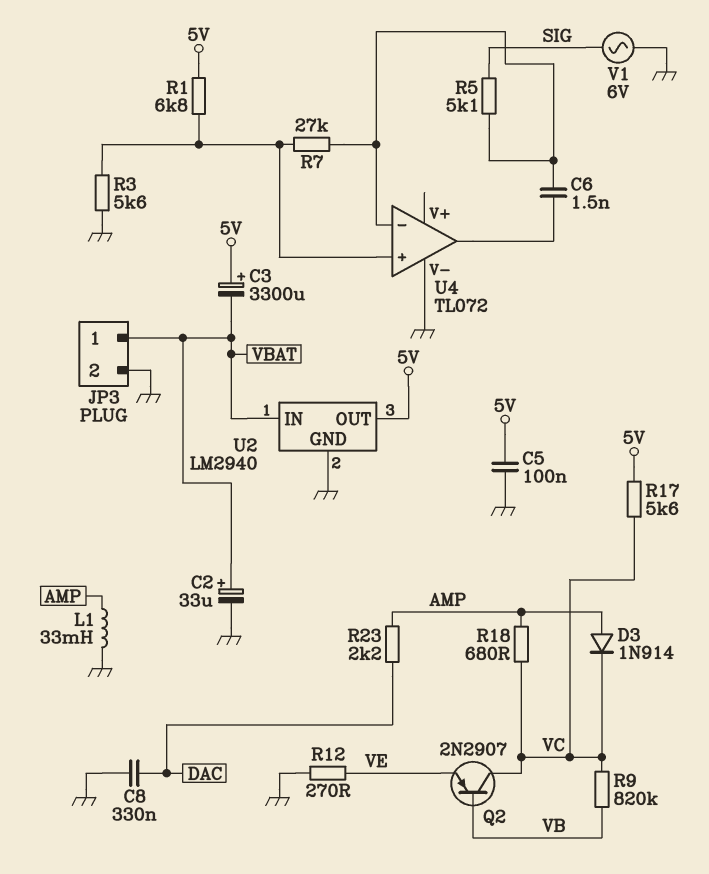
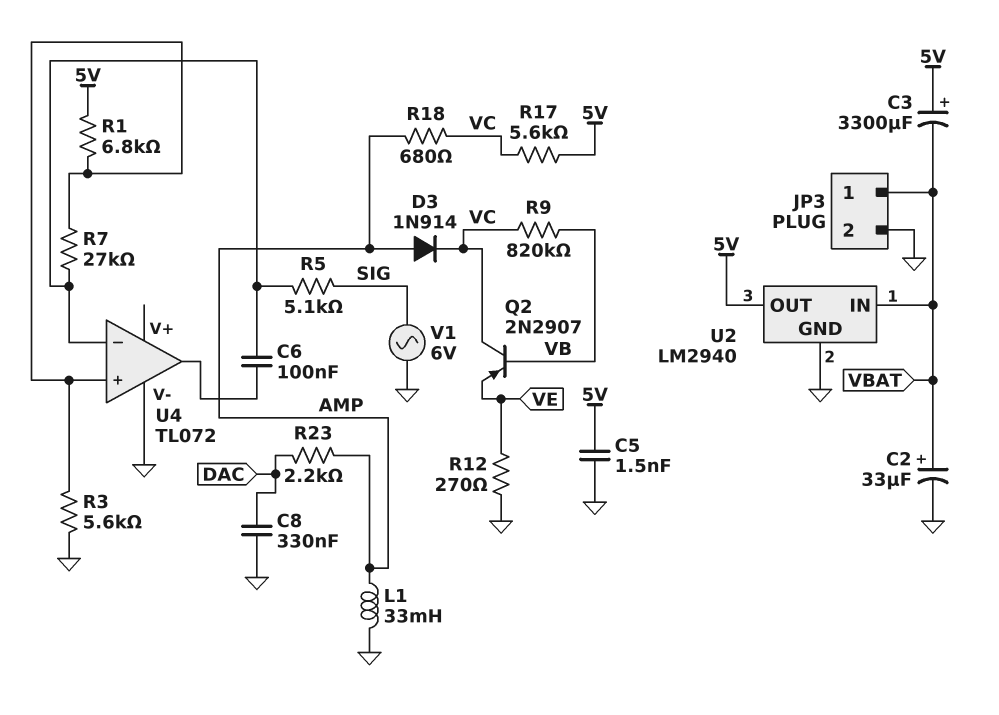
C5: 100nF (5V, GND) -> 1.5nF (5V, GND)
C6: 1.5nF (U4/in-, U4/out) -> 100nF (U4/in-, U4/out)

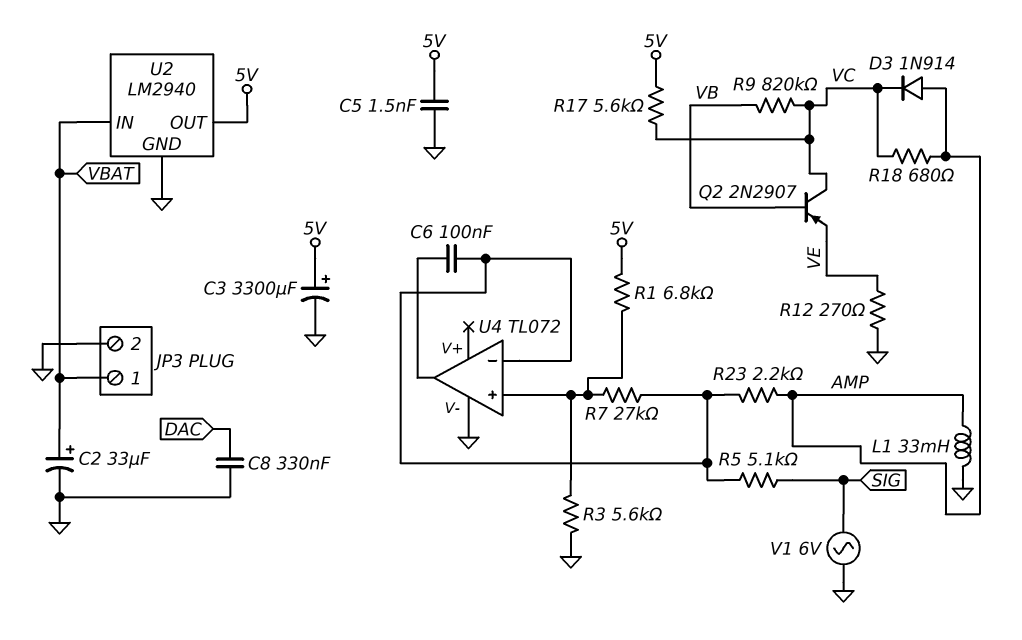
C3: 3300uF (plus 5V, minus VBAT) -> 3300uF (plus 5V, minus GND)
R23: 2.2k (AMP, DAC) -> 2.2k (AMP, U4/in-)

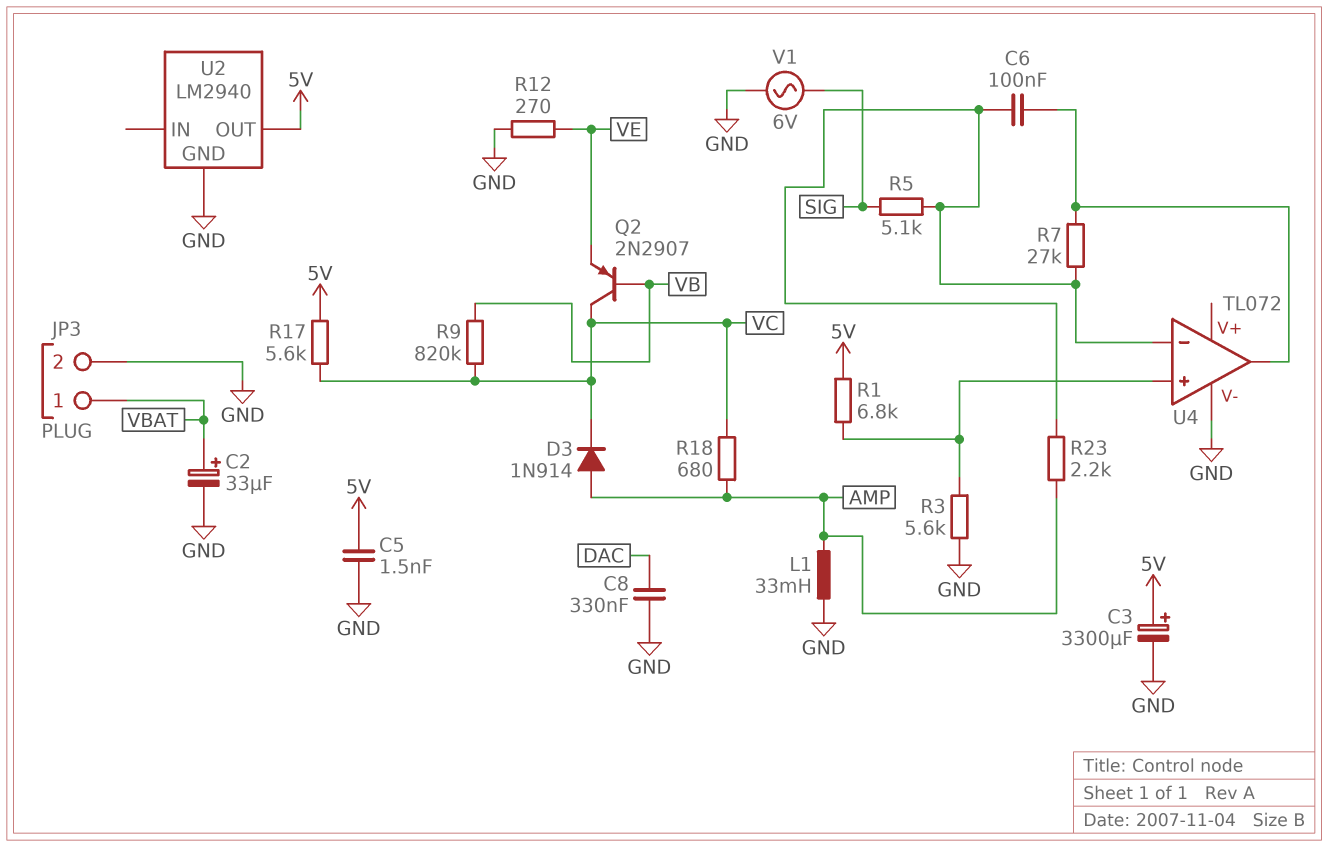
R7: 27k (U4/in+, U4/in-) -> 27k (U4/in-, U4/out)
U2 pin IN: VBAT -> none

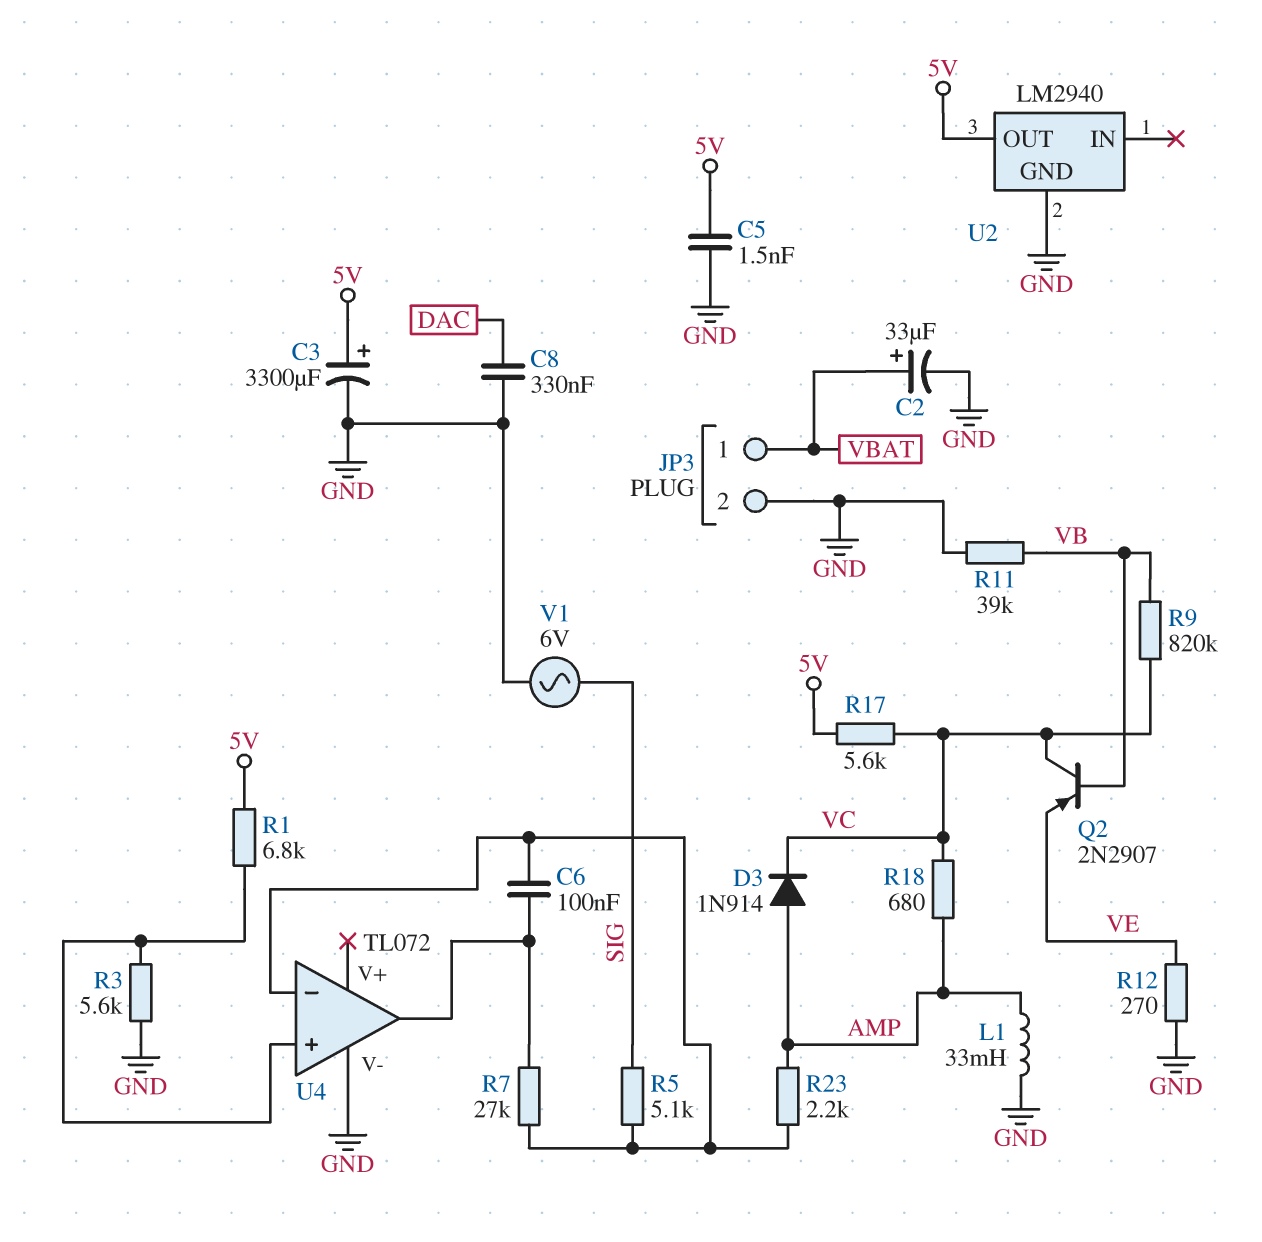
R11: none -> 39k (GND, VB)

